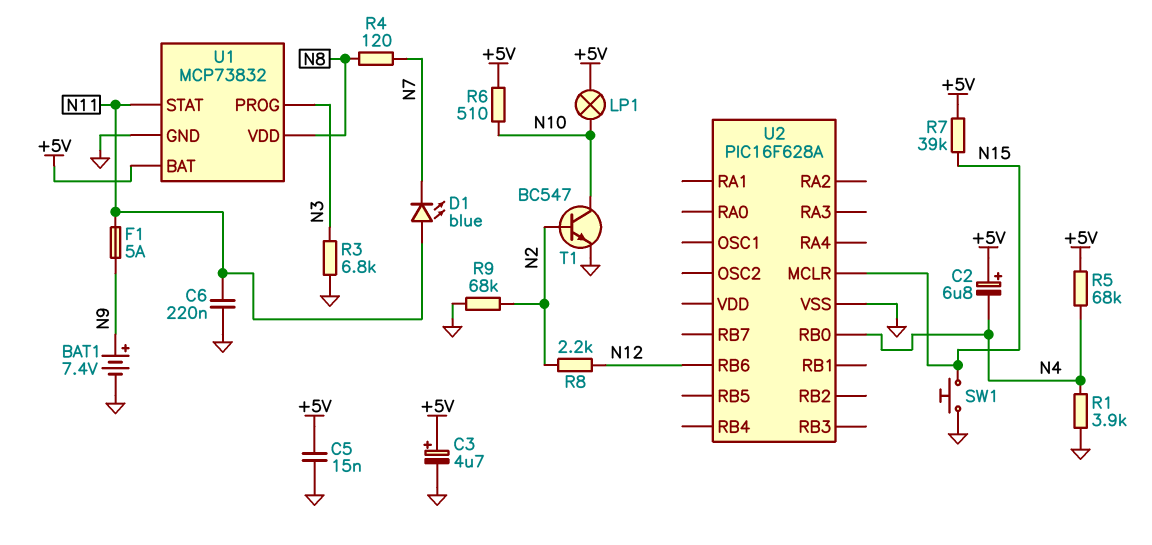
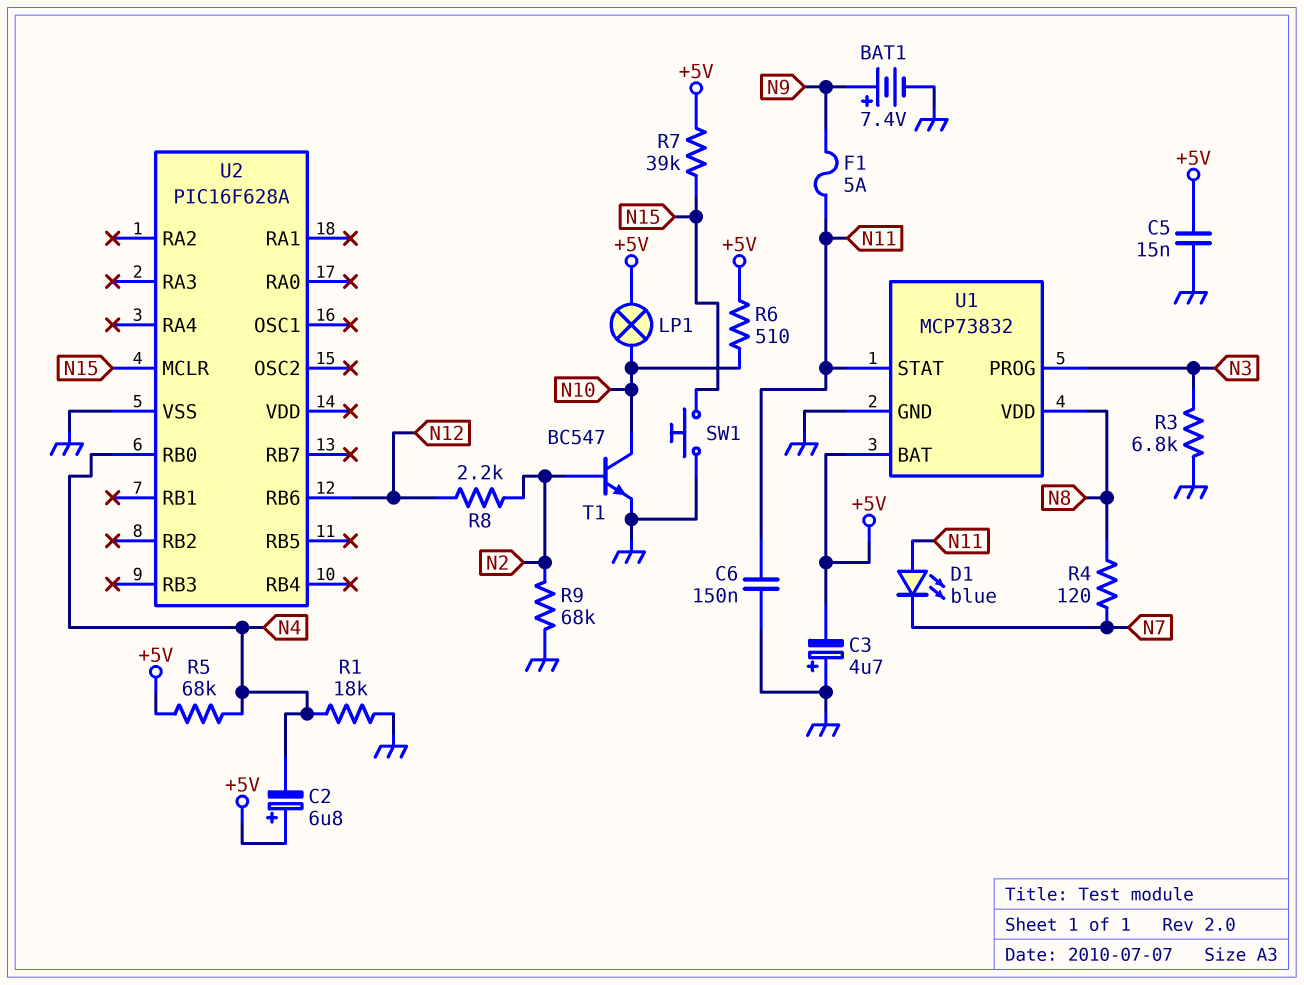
C3: 4.7uF (plus +5V, minus GND) -> 4.7uF (plus GND, minus +5V)
C6: 220nF (GND, N11) -> 150nF (GND, N11)
R1: 3.9k (GND, N4) -> 18k (GND, N4)

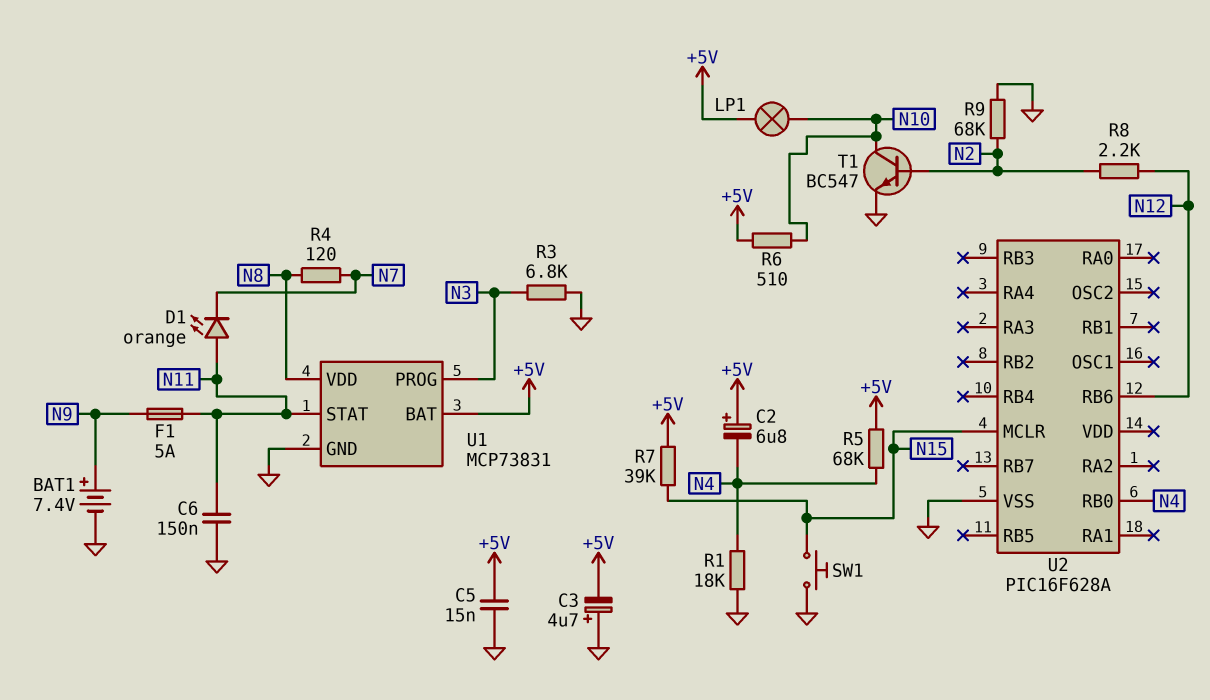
D1: LED blue (A N11, K N7) -> LED orange (A N11, K N7)
U1: MCP73832 -> MCP73831

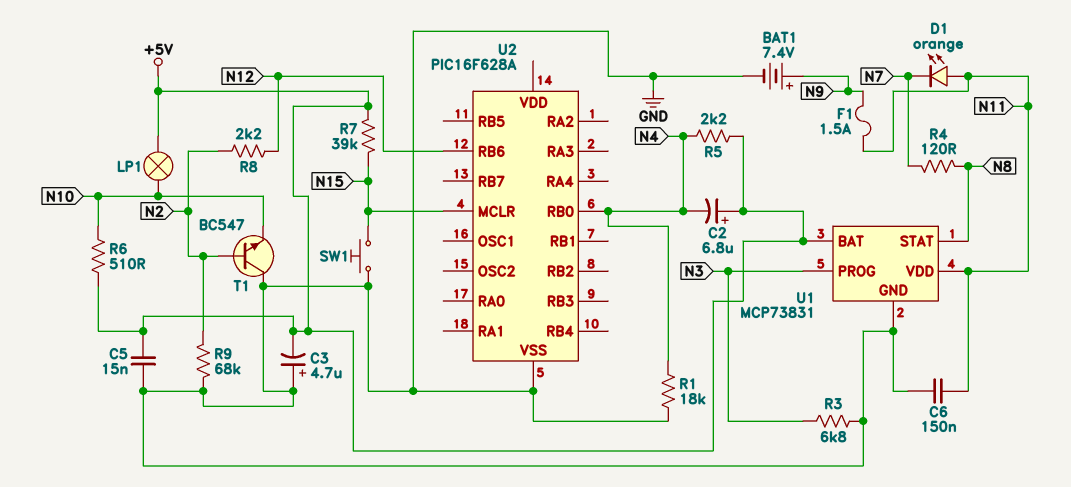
F1: 5A (N9, N11) -> 1.5A (N9, N11)
R5: 68k (+5V, N4) -> 2.2k (+5V, N4)
T1: NPN BC547 (B N2, C N10, E GND) -> NPN BC547 (B N2, C GND, E N10)
U1 pin STAT: N11 -> N8
U1 pin VDD: N8 -> N11

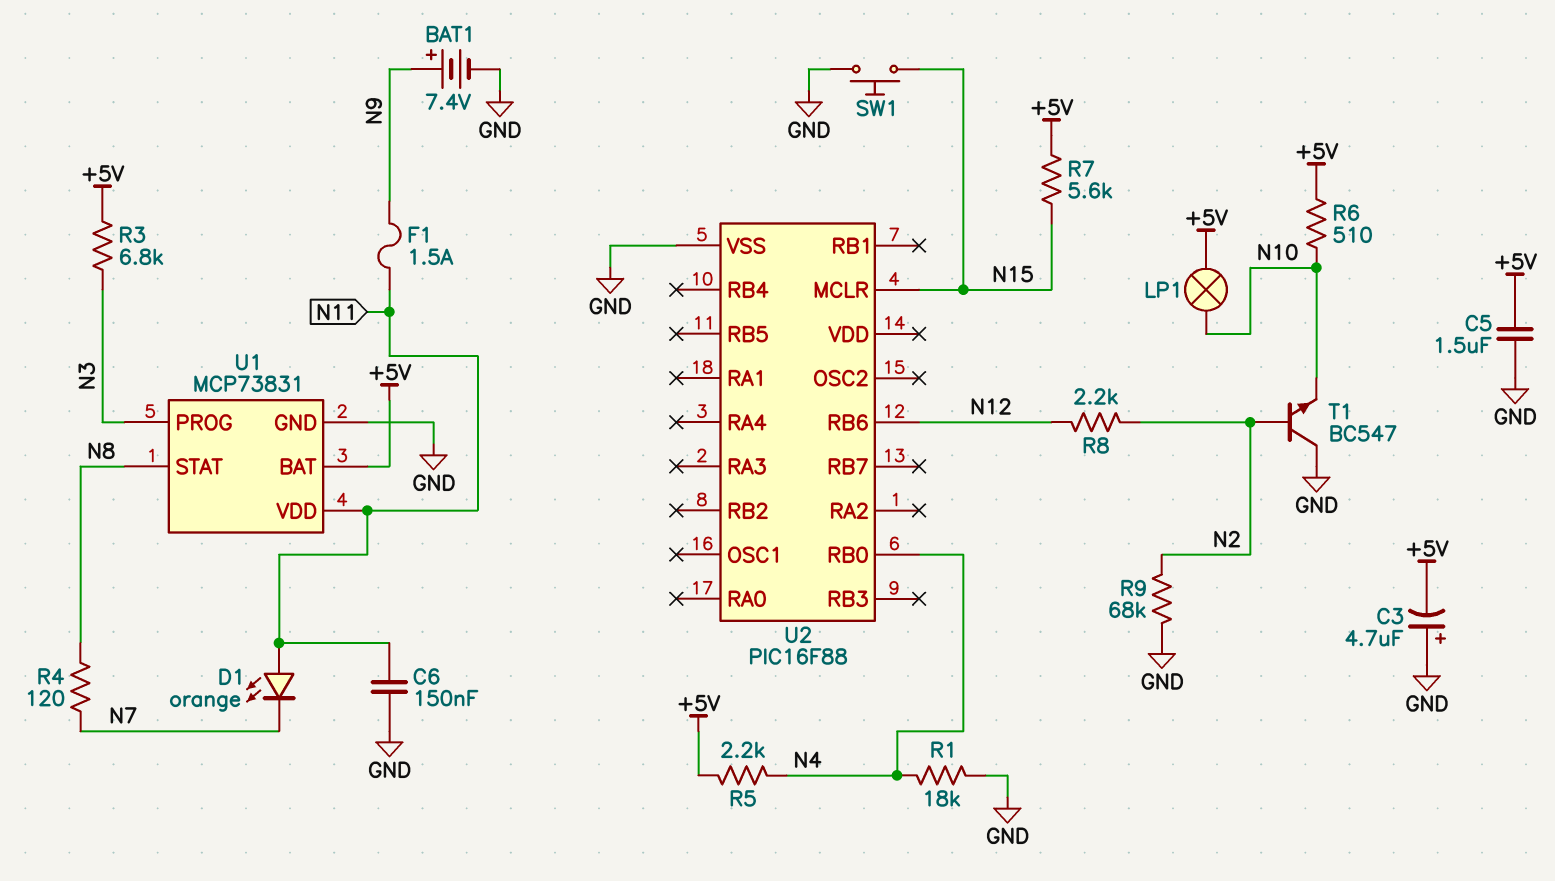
C2: 6.8uF (plus +5V, minus N4) -> none
C5: 15nF (+5V, GND) -> 1.5uF (+5V, GND)
R3: 6.8k (GND, N3) -> 6.8k (+5V, N3)
R7: 39k (+5V, N15) -> 5.6k (+5V, N15)
U2: PIC16F628A -> PIC16F88

